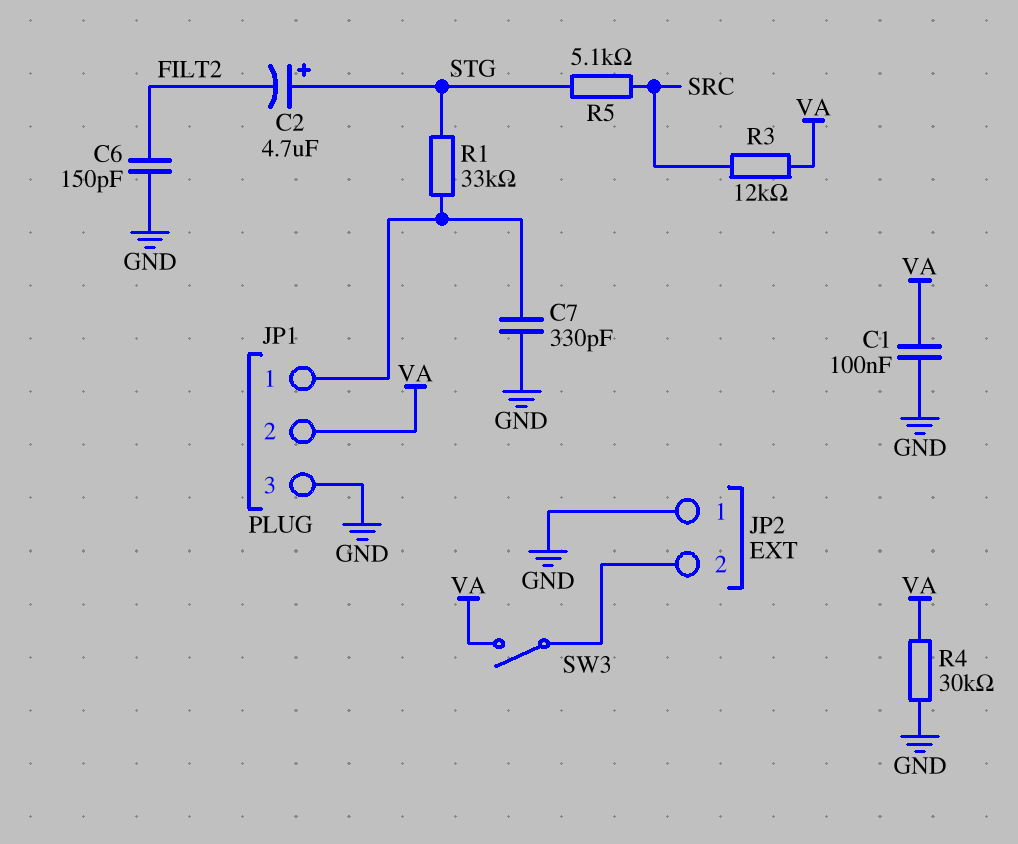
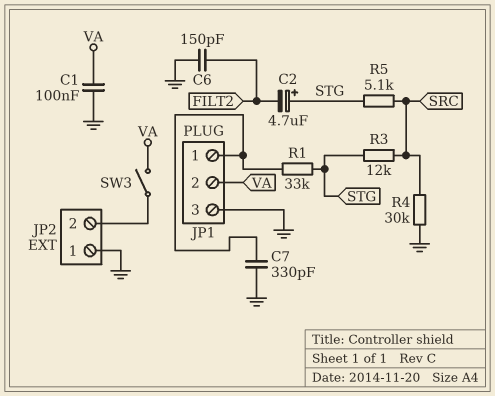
R3: 12k (SRC, VA) -> 12k (SRC, STG)
R4: 30k (GND, VA) -> 30k (GND, SRC)

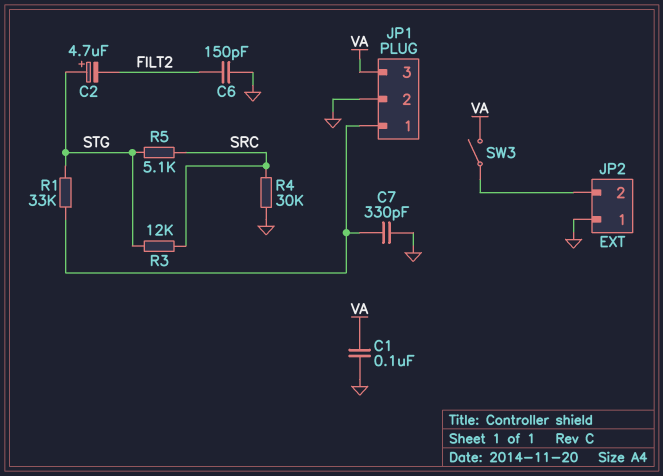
JP1 pin 2: VA -> GND
JP1 pin 3: GND -> VA

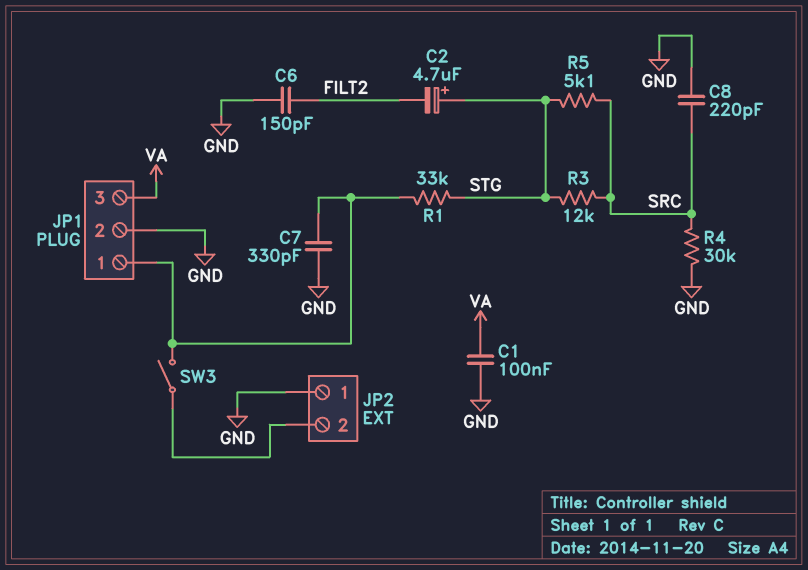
C8: none -> 220pF (GND, SRC)
SW3: switch (JP2/2, VA) -> switch (JP1/1, JP2/2)

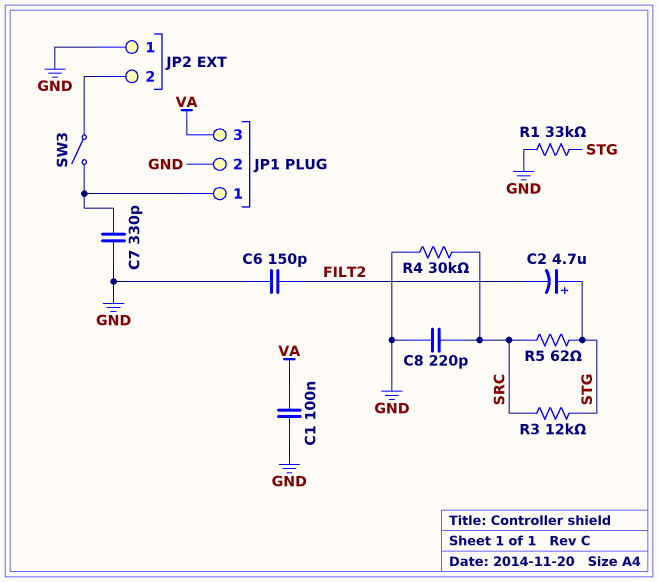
R1: 33k (JP1/1, STG) -> 33k (GND, STG)
R5: 5.1k (SRC, STG) -> 62 (SRC, STG)

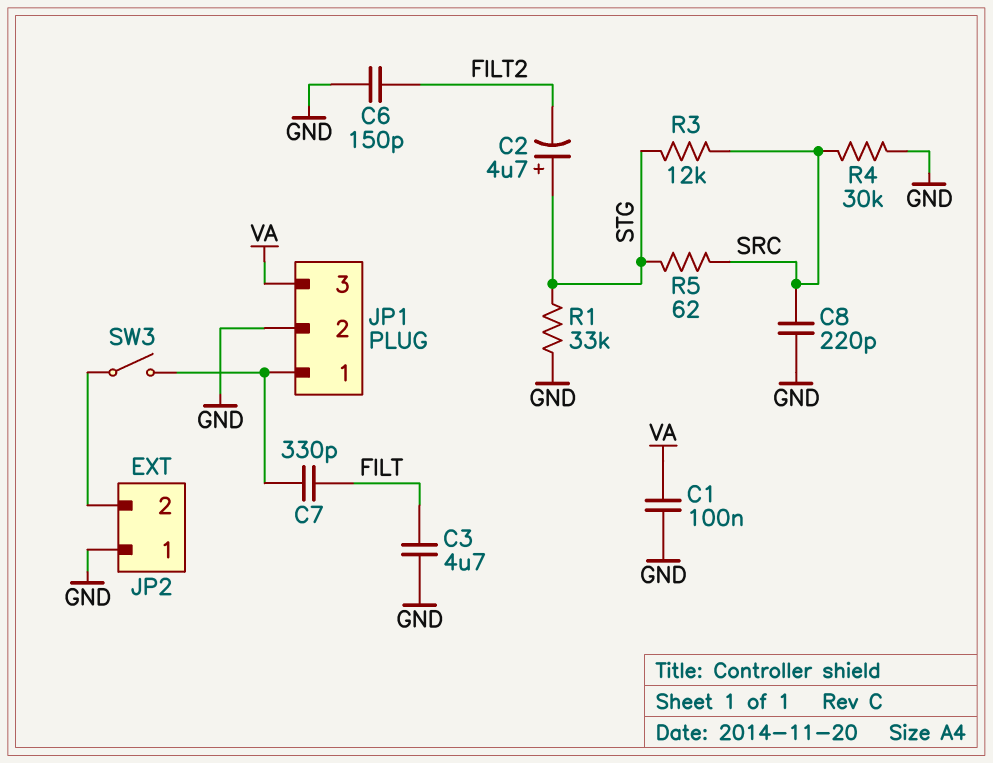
C3: none -> 4.7uF (FILT, GND)
C7: 330pF (GND, JP1/1) -> 330pF (FILT, JP1/1)

